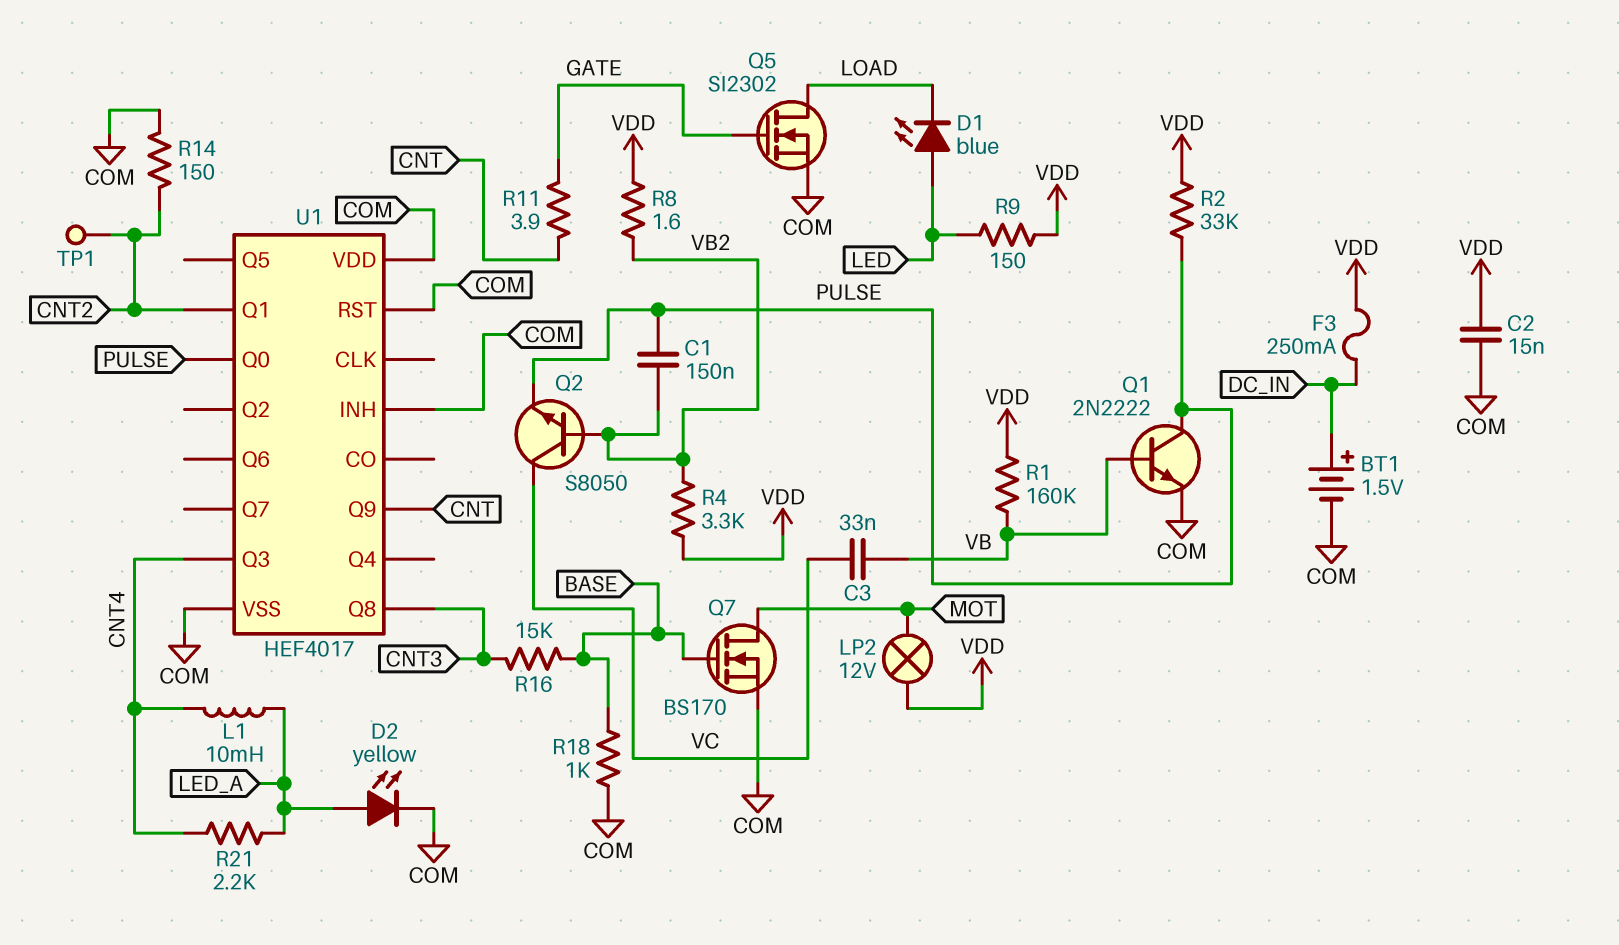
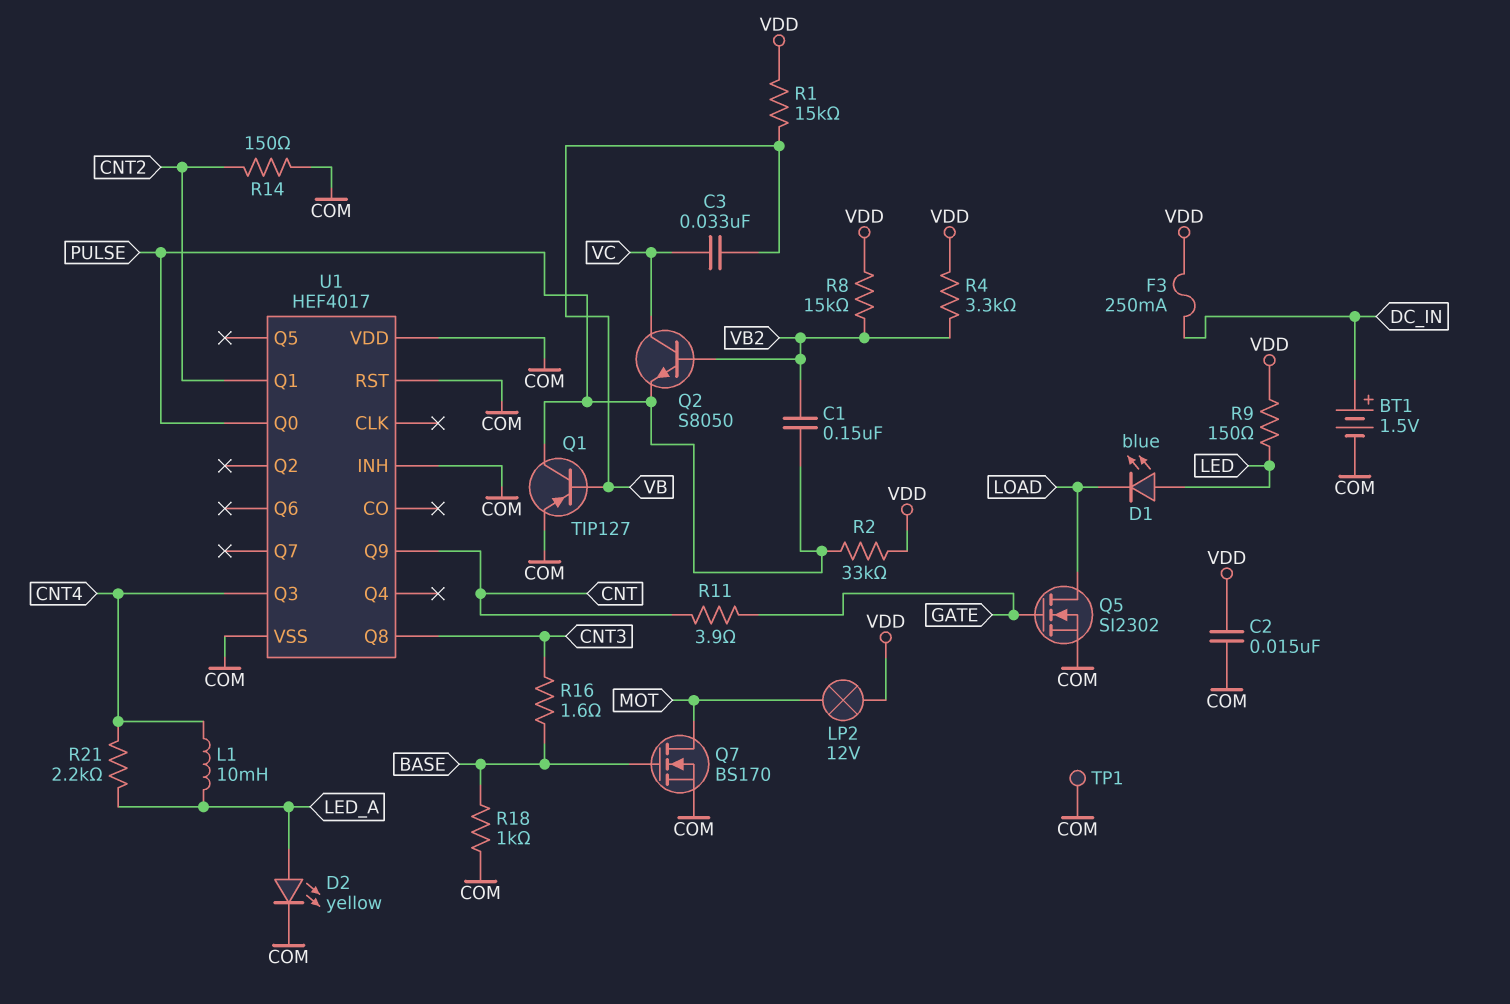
Q1: NPN 2N2222 (B VB, C PULSE, E COM) -> PNP TIP127 (B VB, C PULSE, E COM)
R1: 160k (VB, VDD) -> 15k (VB, VDD)
R8: 1.6 (VB2, VDD) -> 15k (VB2, VDD)
R16: 15k (BASE, CNT3) -> 1.6 (BASE, CNT3)
TP1: test point (CNT2) -> test point (COM)

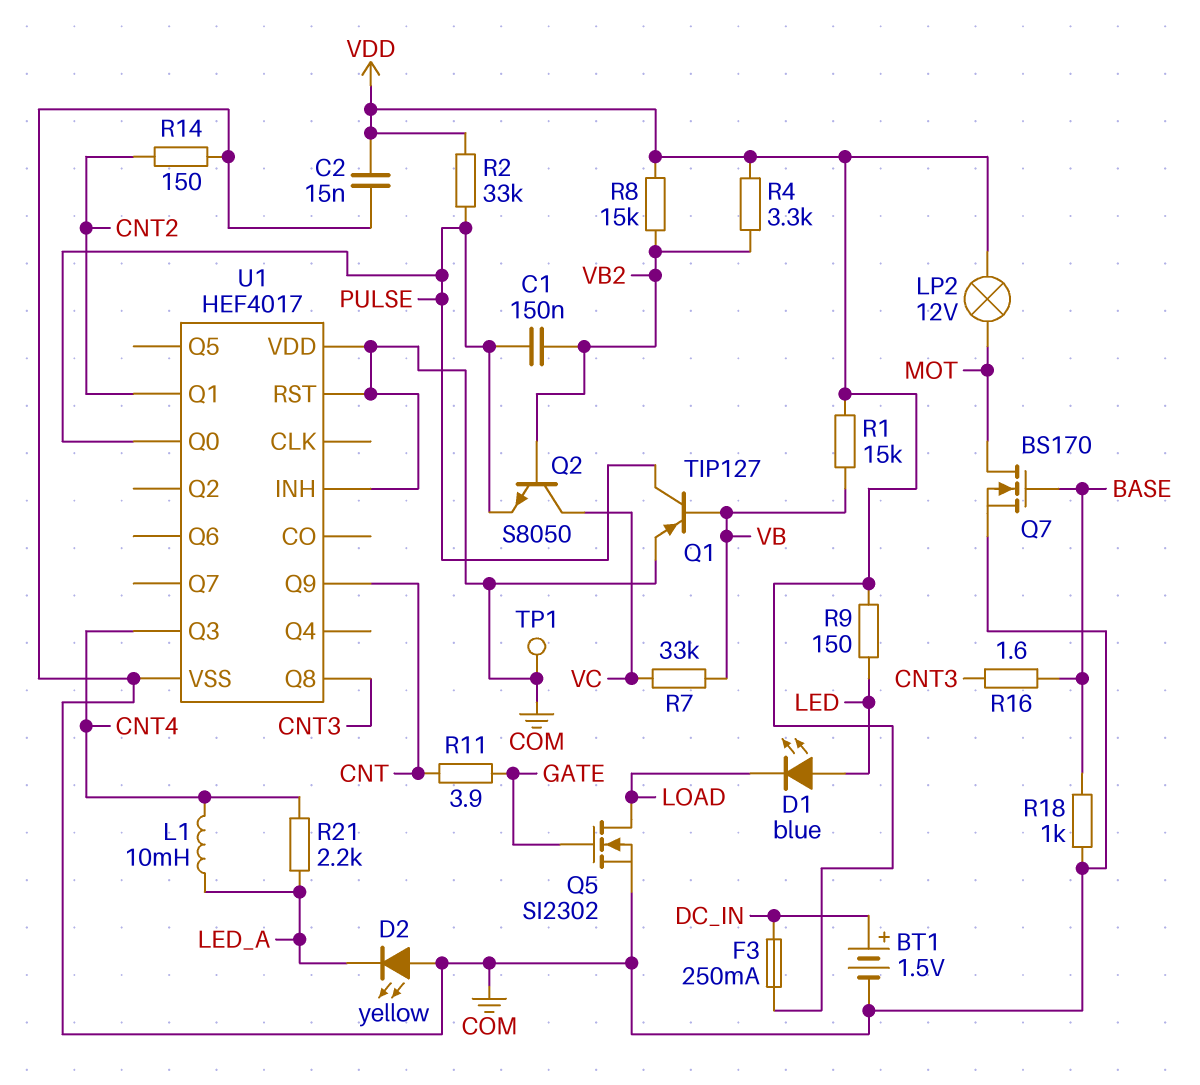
C3: 33nF (VB, VC) -> none
D2: LED yellow (A LED_A, K COM) -> LED yellow (A COM, K LED_A)
R7: none -> 33k (VB, VC)

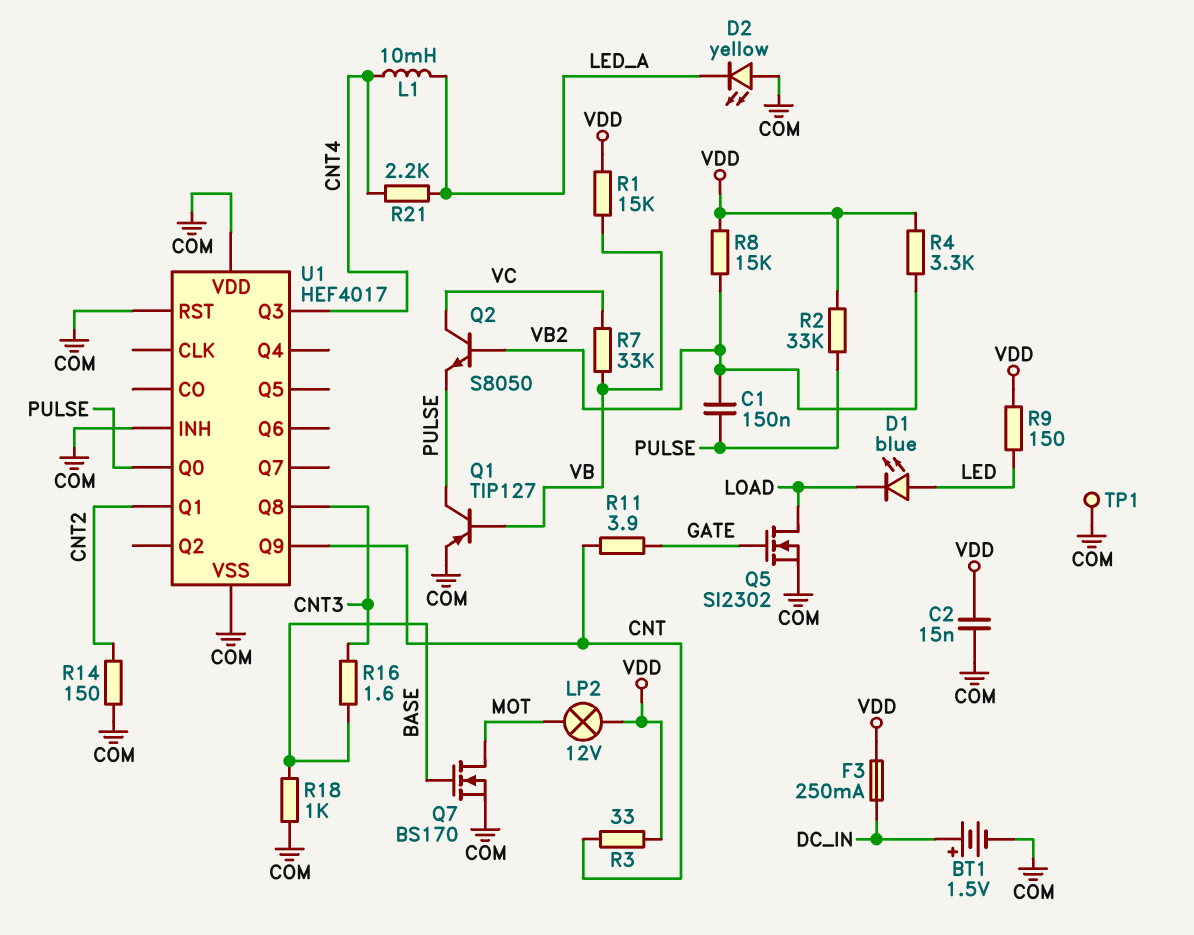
R3: none -> 33 (CNT, VDD)

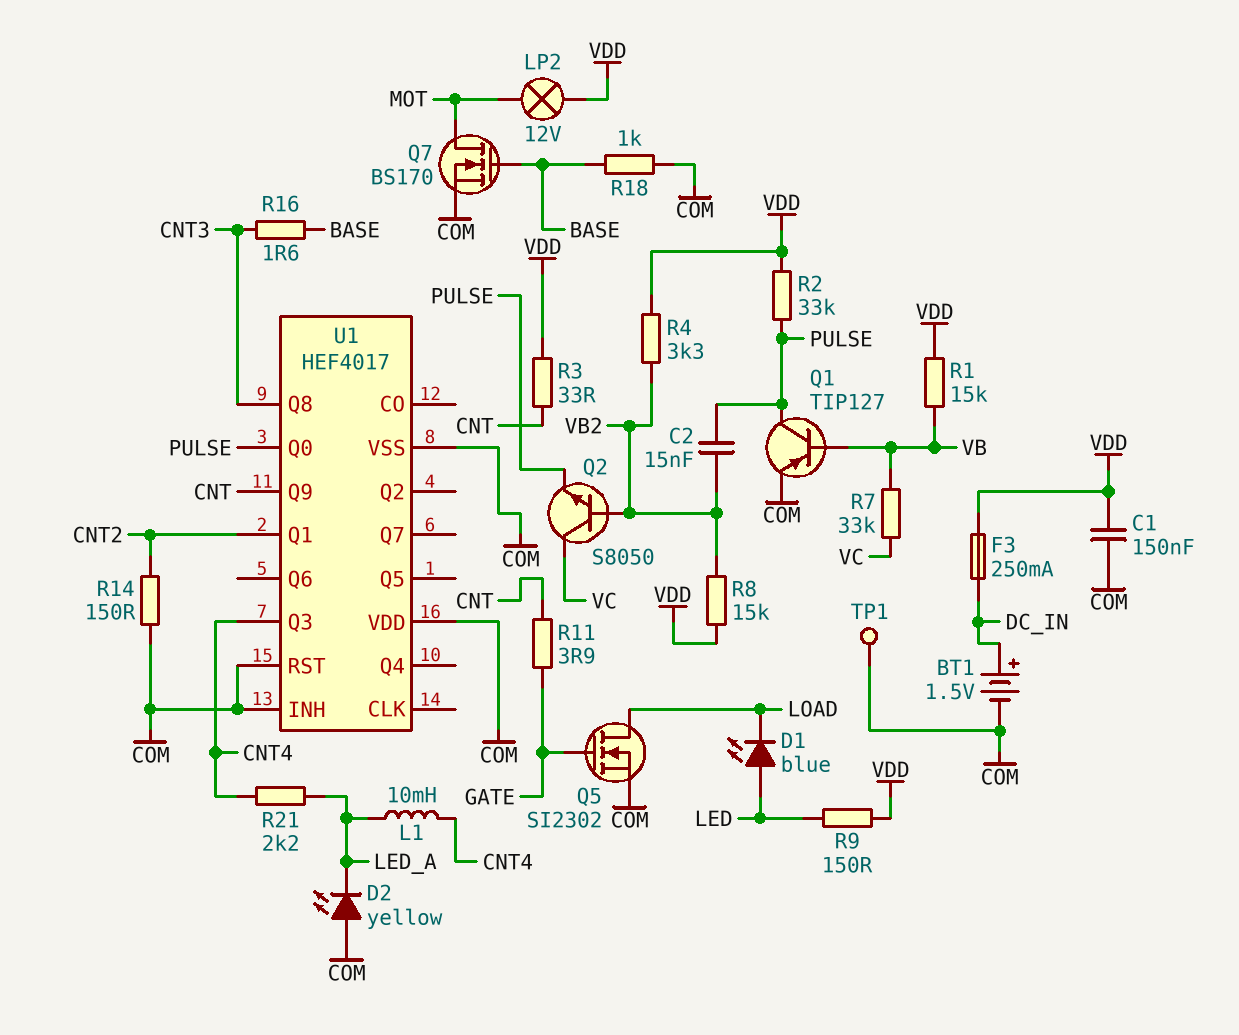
C1: 150nF (PULSE, VB2) -> 150nF (COM, VDD)
C2: 15nF (COM, VDD) -> 15nF (PULSE, VB2)

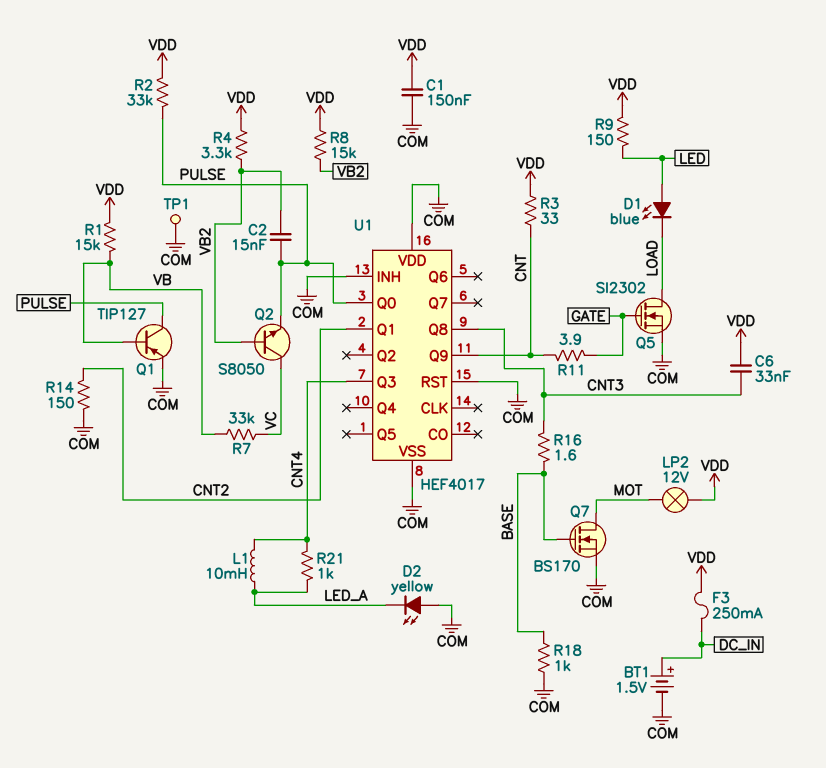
C6: none -> 33nF (CNT3, VDD)
R21: 2.2k (CNT4, LED_A) -> 1k (CNT4, LED_A)

